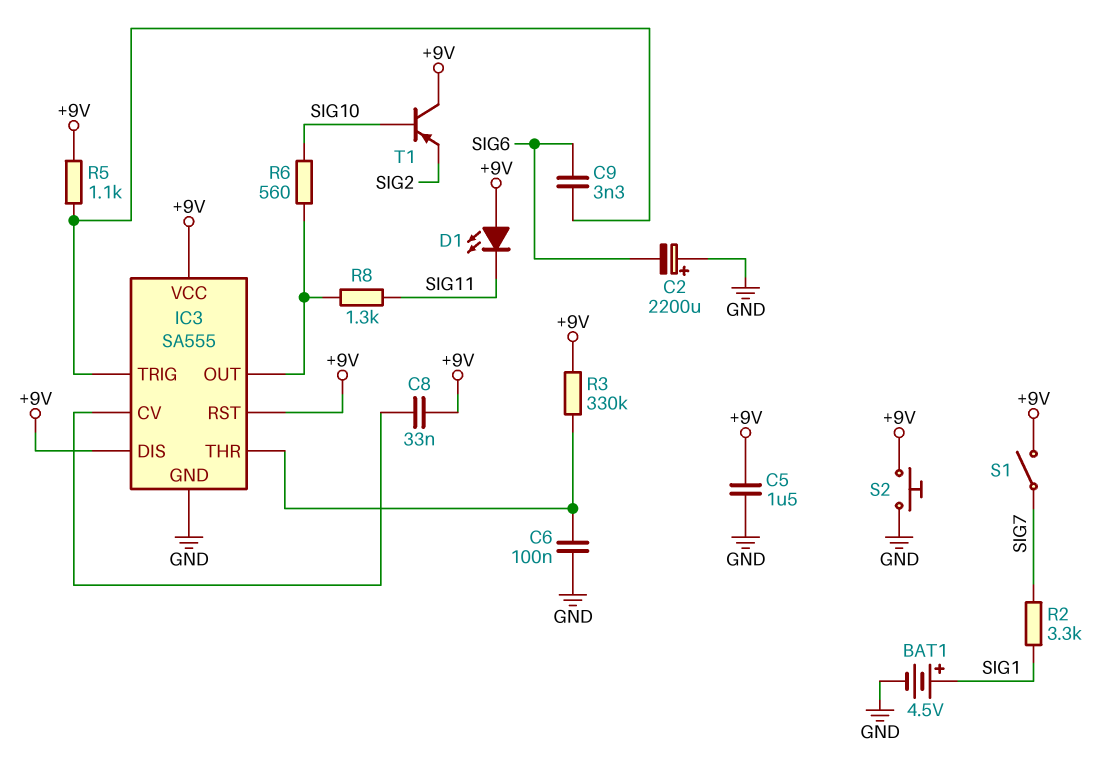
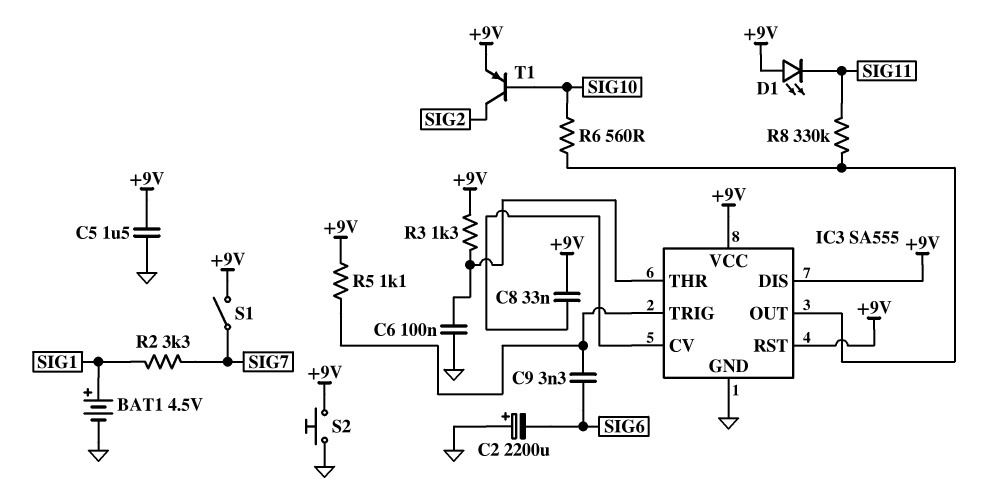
R3: 330k (+9V, IC3/THR) -> 1.3k (+9V, IC3/THR)
R8: 1.3k (IC3/OUT, SIG11) -> 330k (IC3/OUT, SIG11)
T1: PNP (B SIG10, C +9V, E SIG2) -> PNP (B SIG10, C SIG2, E +9V)

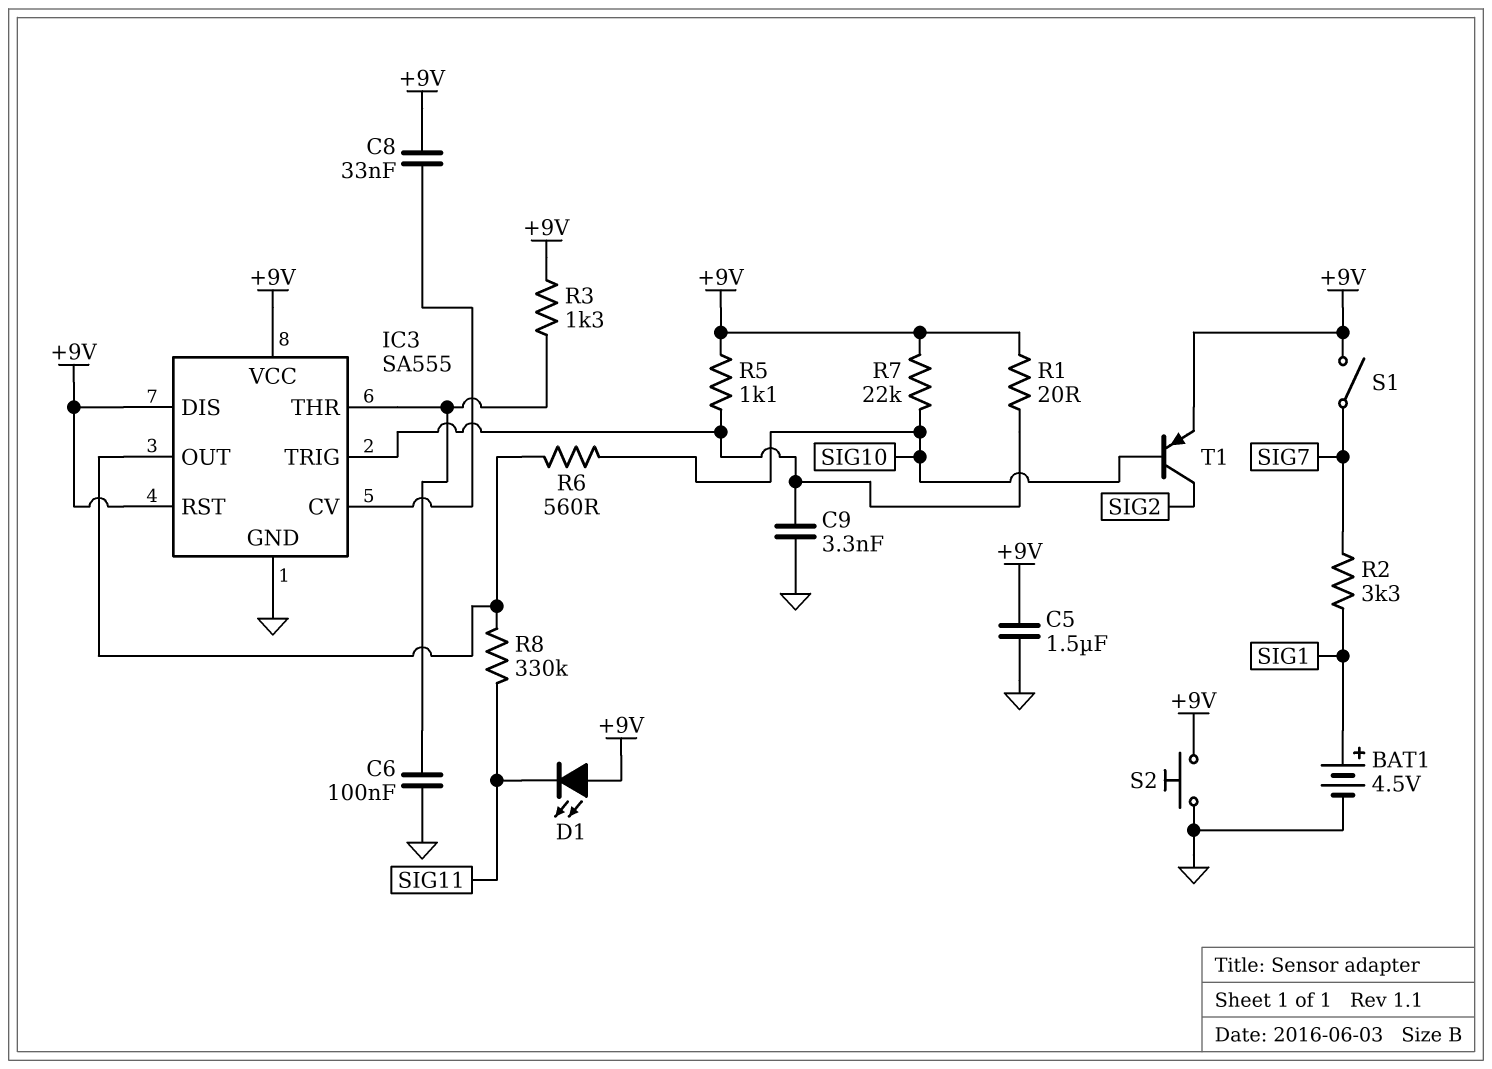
C2: 2200uF (plus GND, minus SIG6) -> none
C9: 3.3nF (IC3/TRIG, SIG6) -> 3.3nF (GND, IC3/TRIG)
R1: none -> 20 (+9V, IC3/TRIG)
R7: none -> 22k (+9V, SIG10)

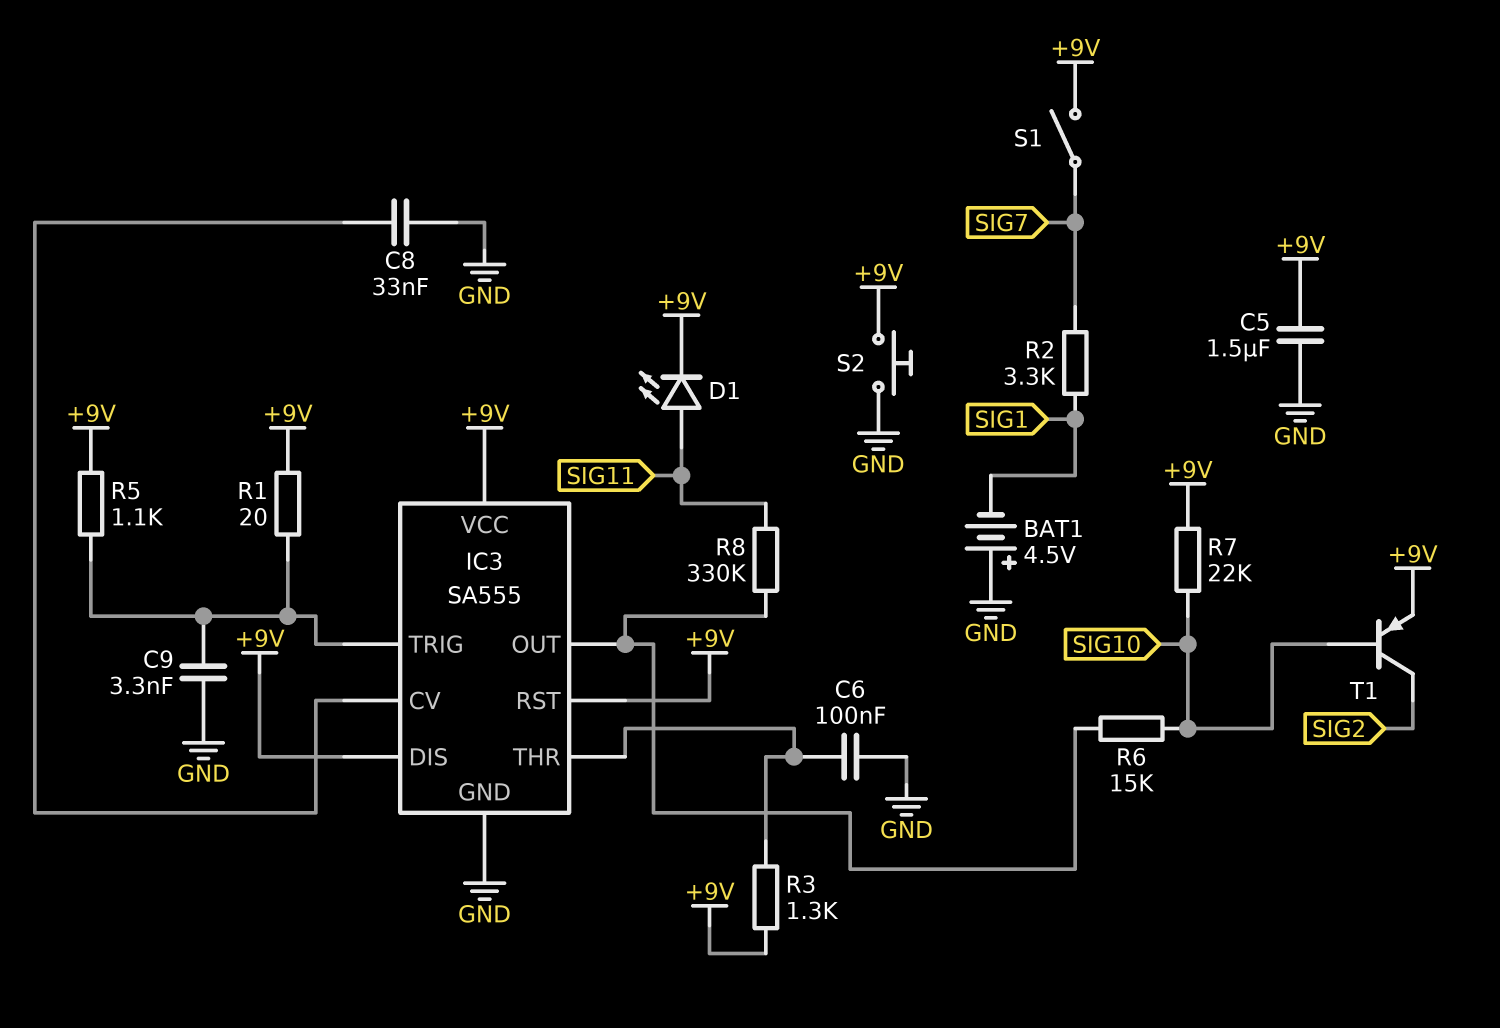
BAT1: 4.5V (plus SIG1, minus GND) -> 4.5V (plus GND, minus SIG1)
C8: 33nF (+9V, IC3/CV) -> 33nF (GND, IC3/CV)
D1: LED (A +9V, K SIG11) -> LED (A SIG11, K +9V)
R6: 560 (IC3/OUT, SIG10) -> 15k (IC3/OUT, SIG10)

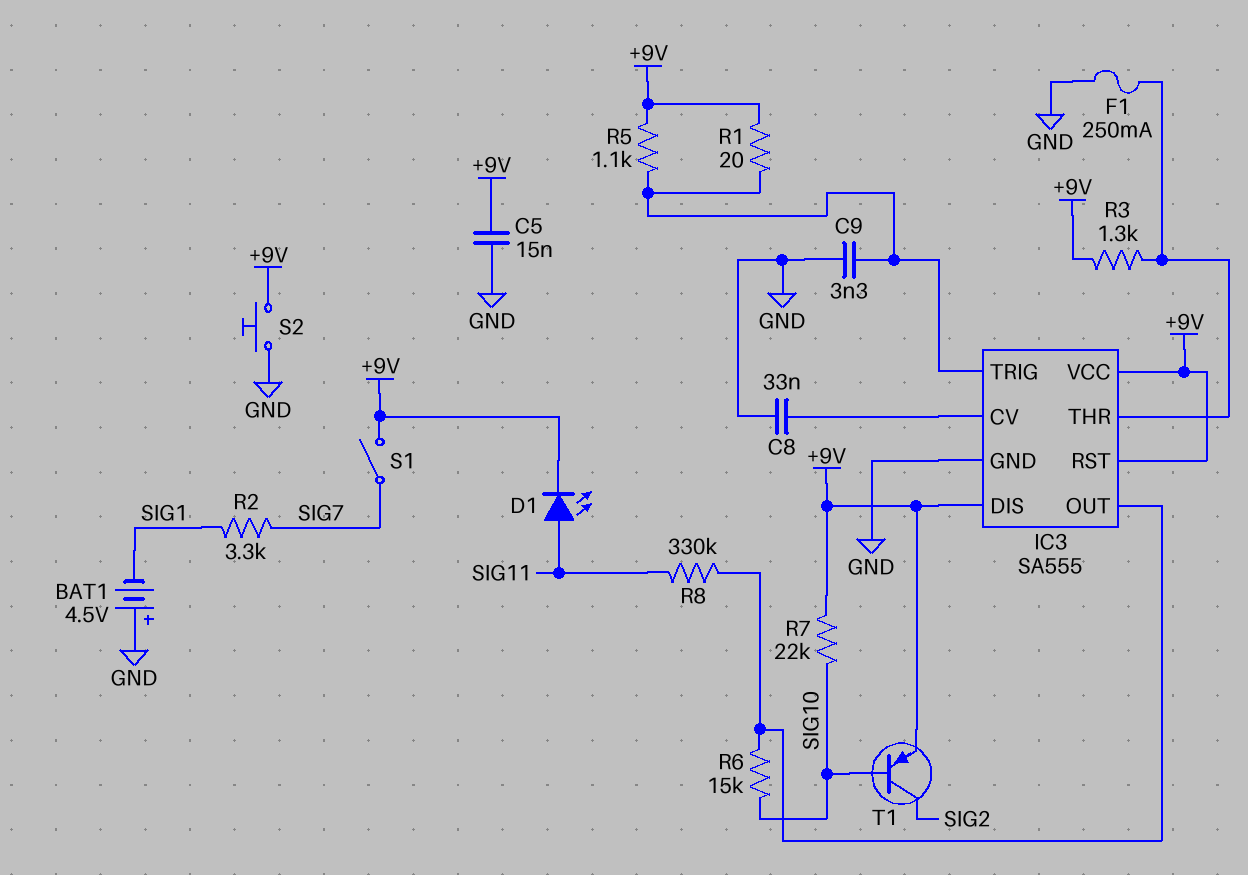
C5: 1.5uF (+9V, GND) -> 15nF (+9V, GND)
C6: 100nF (GND, IC3/THR) -> none
F1: none -> 250mA (GND, IC3/THR)

